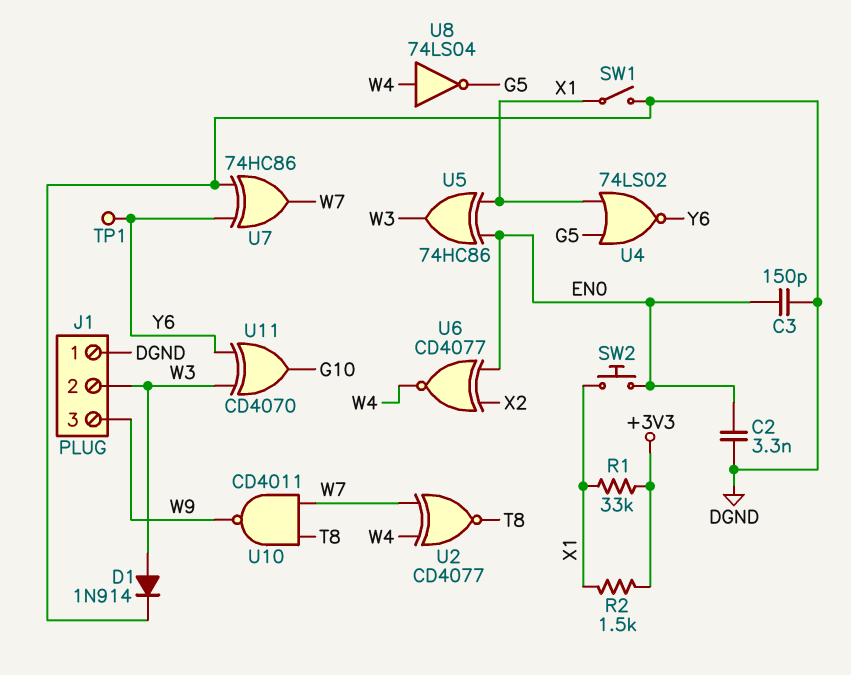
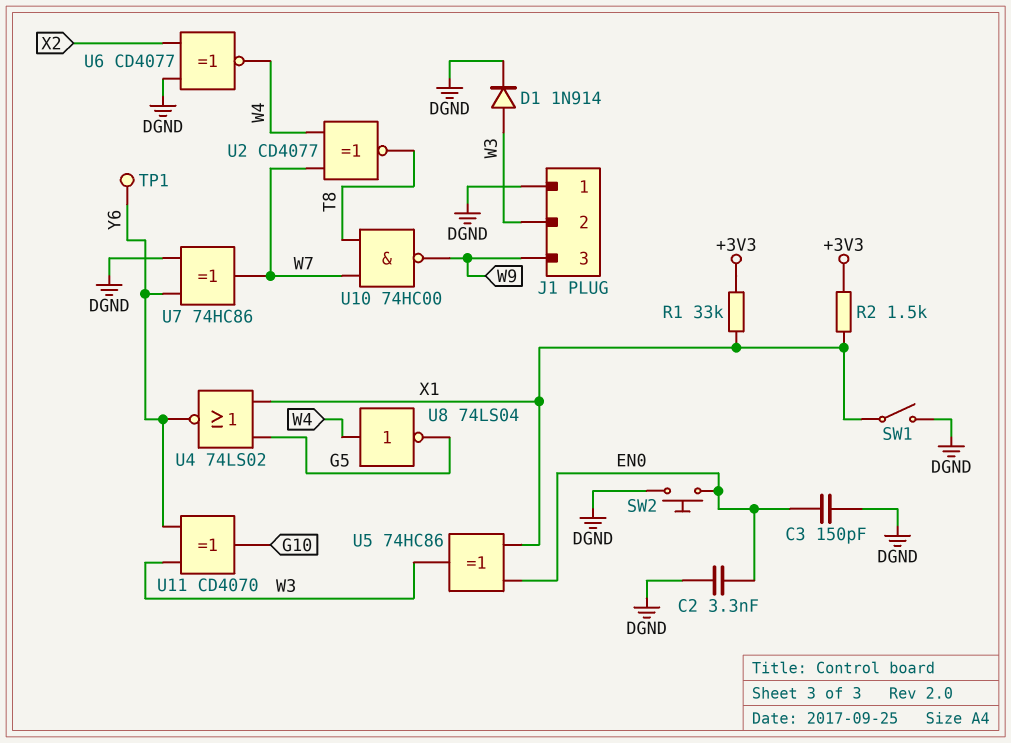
SW2: button (EN0, X1) -> button (DGND, EN0)
U6: XNOR CD4077 (in EN0, in X2, out W4) -> XNOR CD4077 (in DGND, in X2, out W4)
U10: NAND CD4011 (in T8, in W7, out W9) -> NAND 74HC00 (in T8, in W7, out W9)

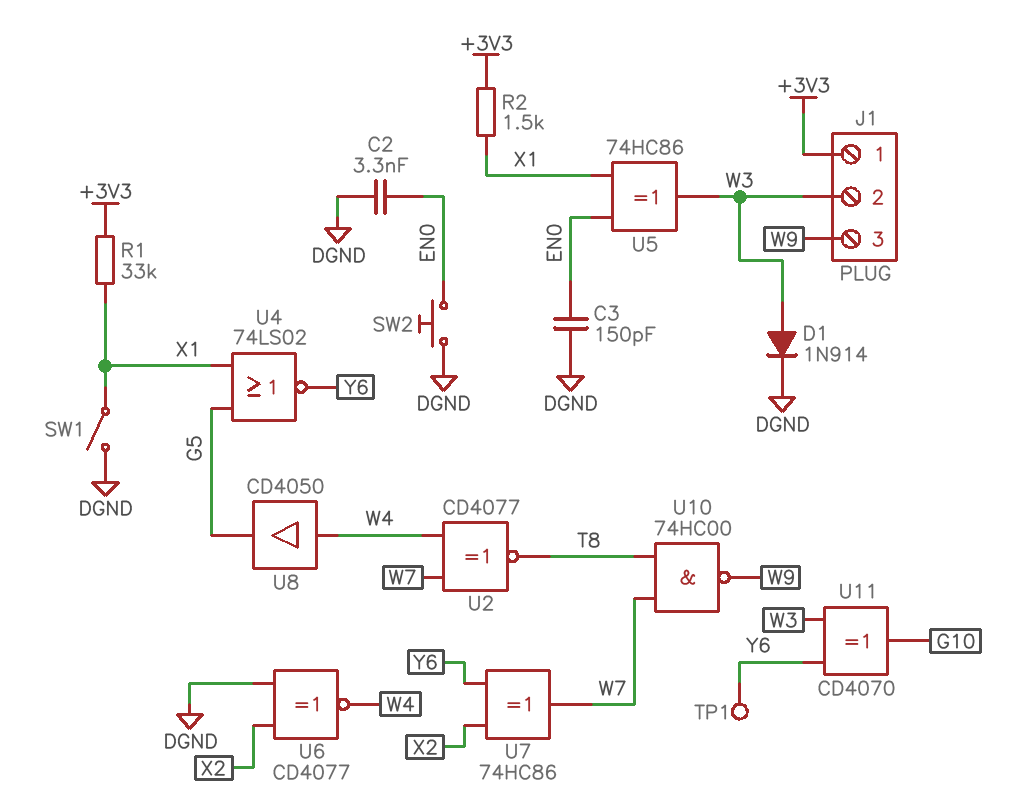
J1 pin 1: DGND -> +3V3
U7: XOR 74HC86 (in DGND, in Y6, out W7) -> XOR 74HC86 (in X2, in Y6, out W7)
U8: NOT 74LS04 (in W4, out G5) -> buffer CD4050 (in W4, out G5)

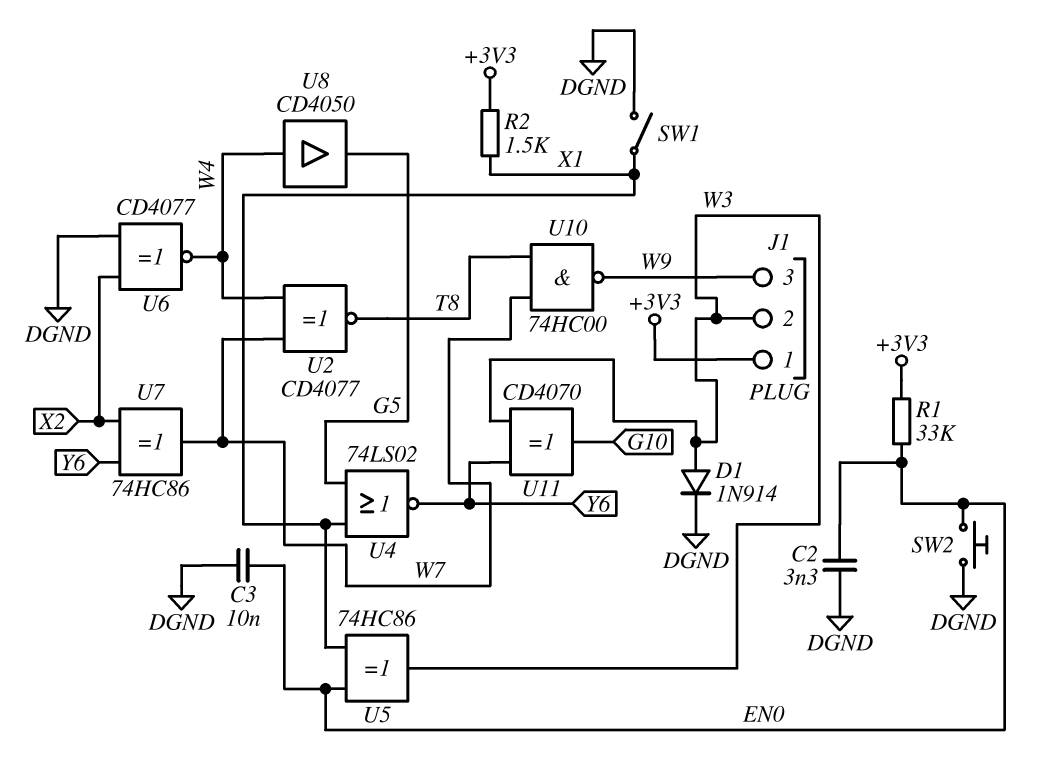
C3: 150pF (DGND, EN0) -> 10nF (DGND, EN0)
R1: 33k (+3V3, X1) -> 33k (+3V3, EN0)
TP1: test point (Y6) -> none

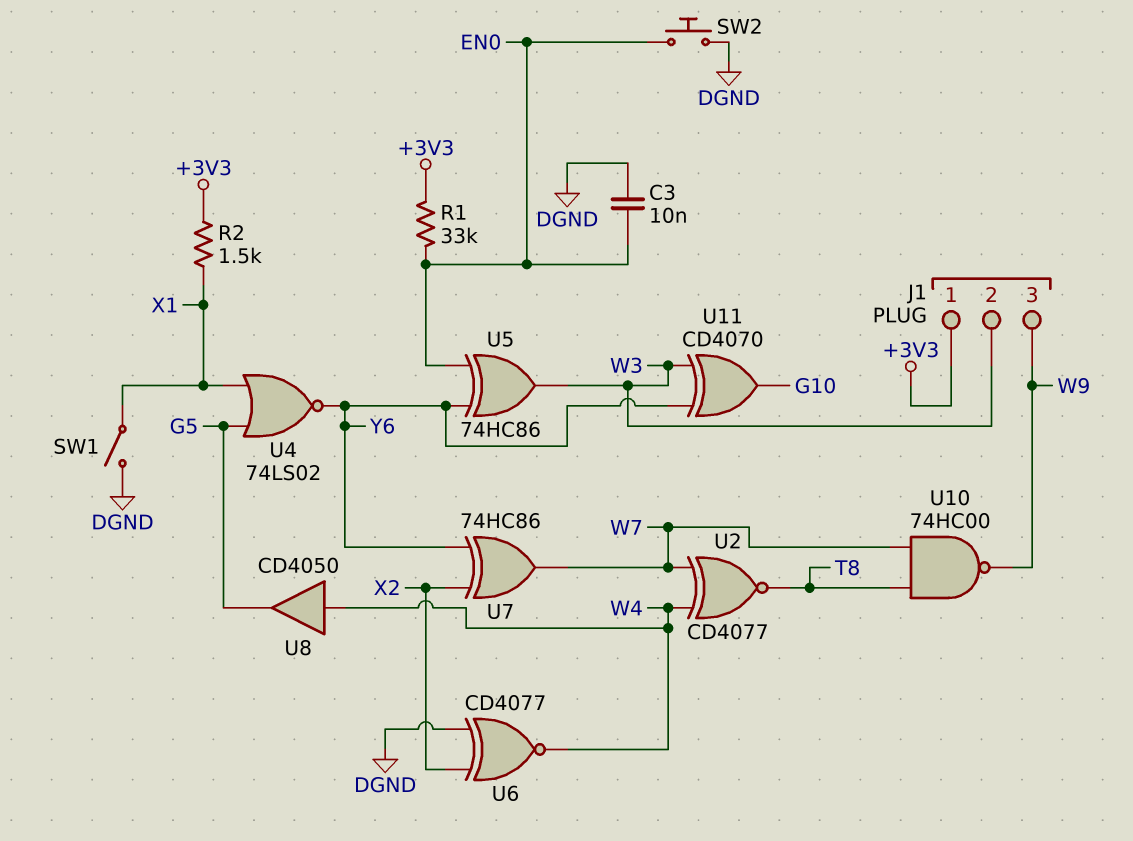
C2: 3.3nF (DGND, EN0) -> none
D1: diode 1N914 (A W3, K DGND) -> none
U5: XOR 74HC86 (in EN0, in X1, out W3) -> XOR 74HC86 (in EN0, in Y6, out W3)

